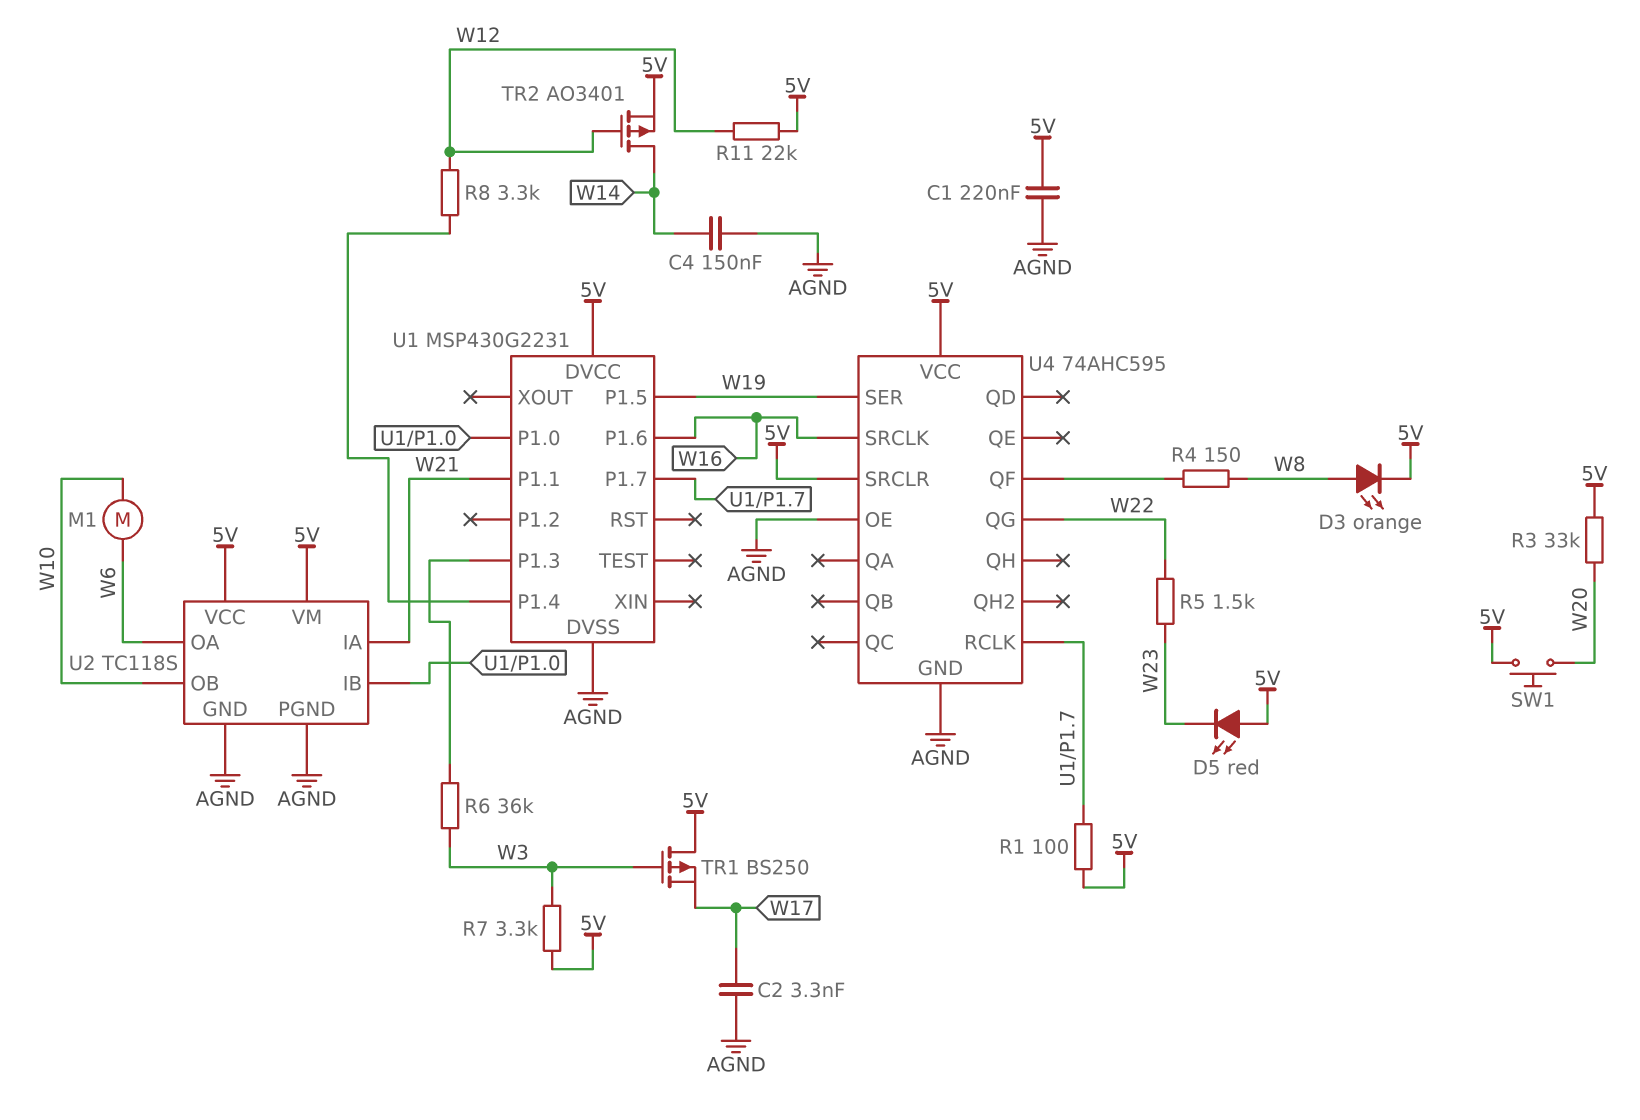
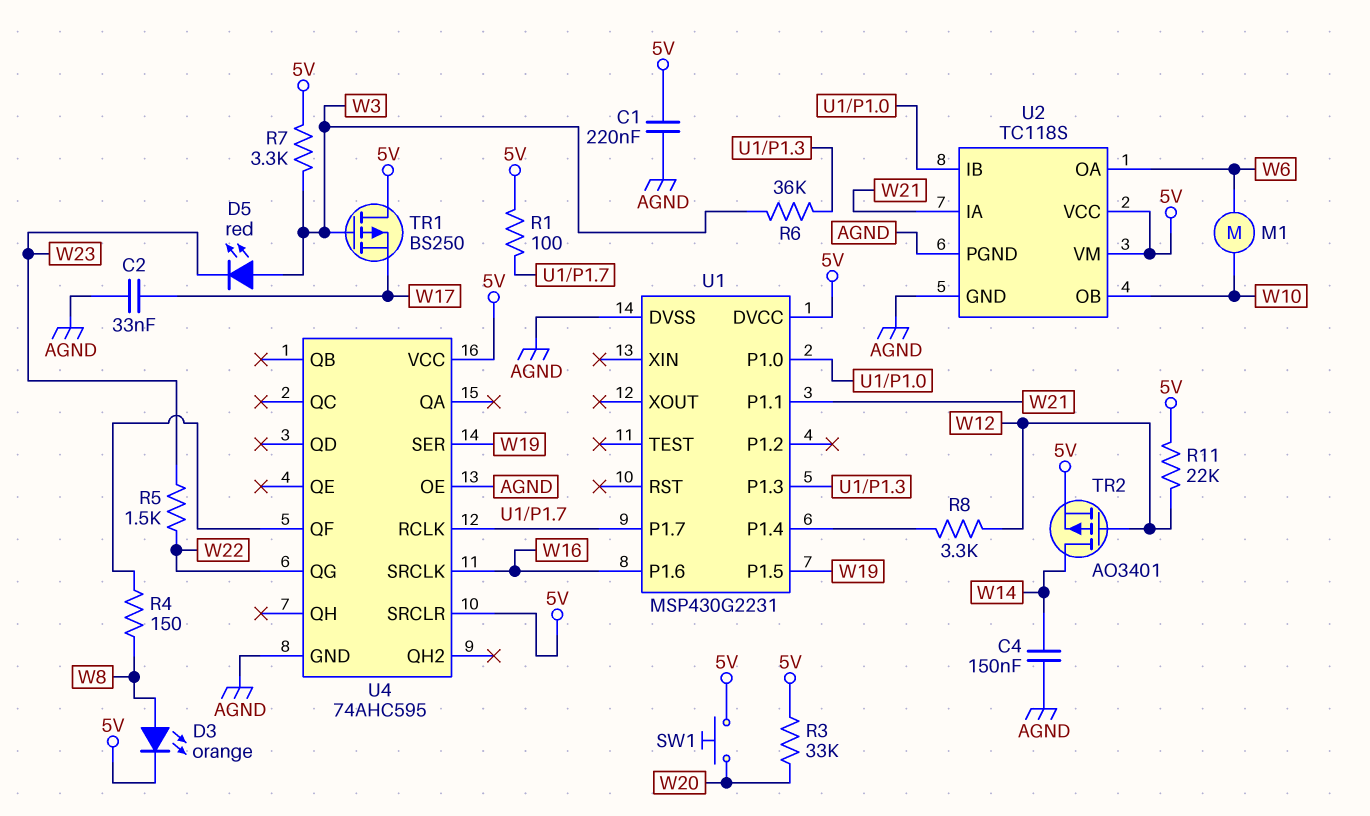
C2: 3.3nF (AGND, W17) -> 33nF (AGND, W17)
D5: LED red (A 5V, K W23) -> LED red (A W3, K W23)

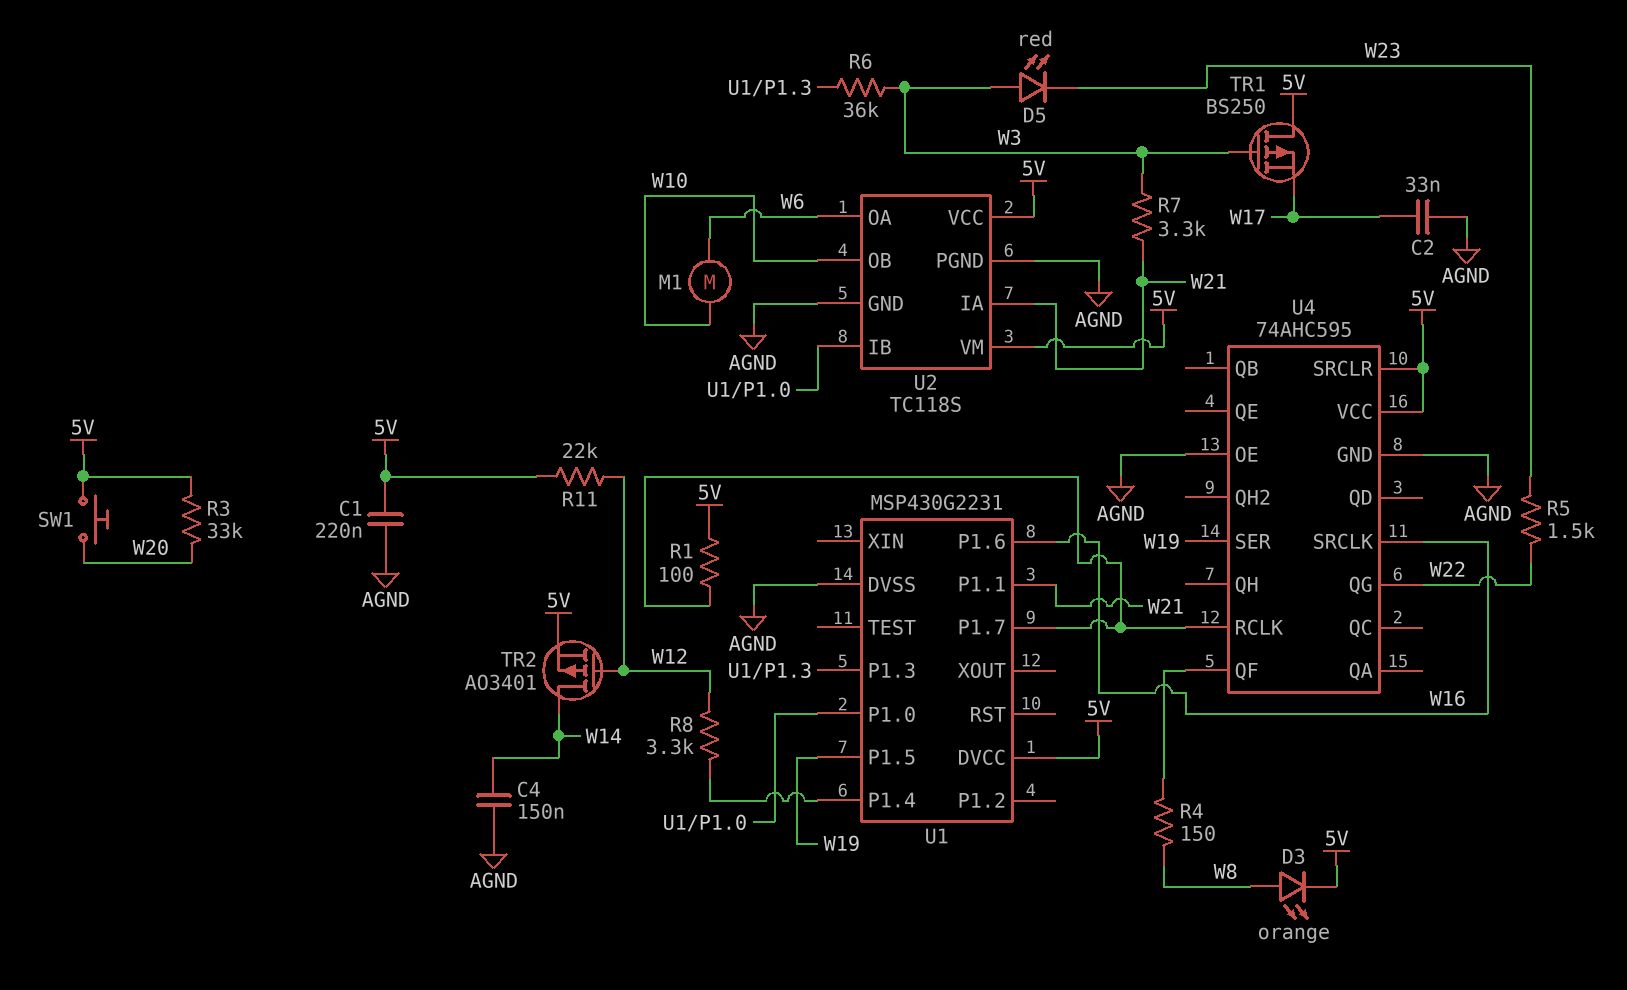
R7: 3.3k (5V, W3) -> 3.3k (W3, W21)

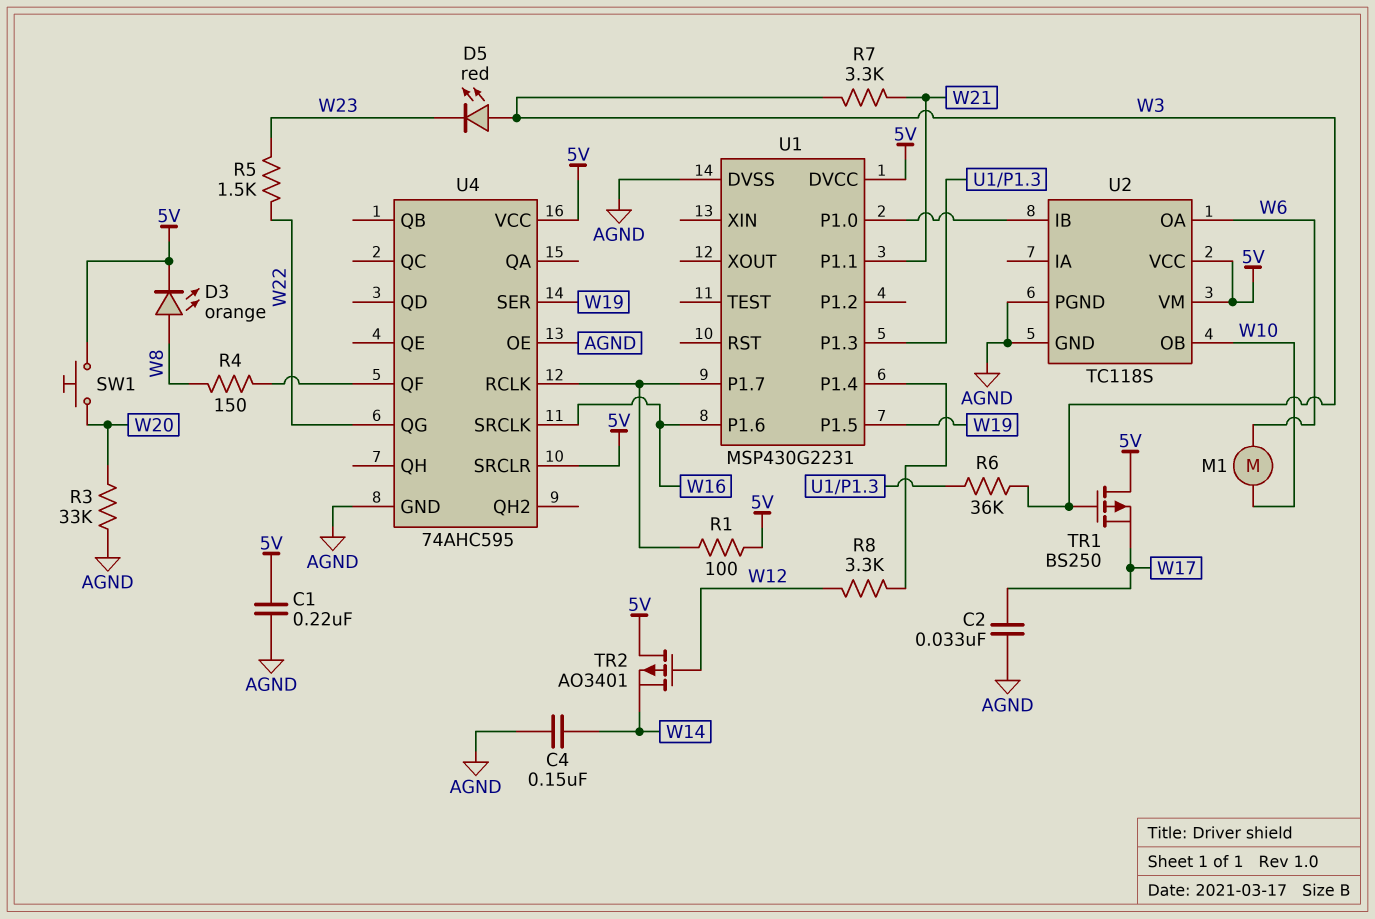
R3: 33k (5V, W20) -> 33k (AGND, W20)
R11: 22k (5V, W12) -> none
TR2: PMOS AO3401 (G W12, D W14, S 5V) -> PMOS AO3401 (G W12, D 5V, S W14)
U2 pin IA: W21 -> none

